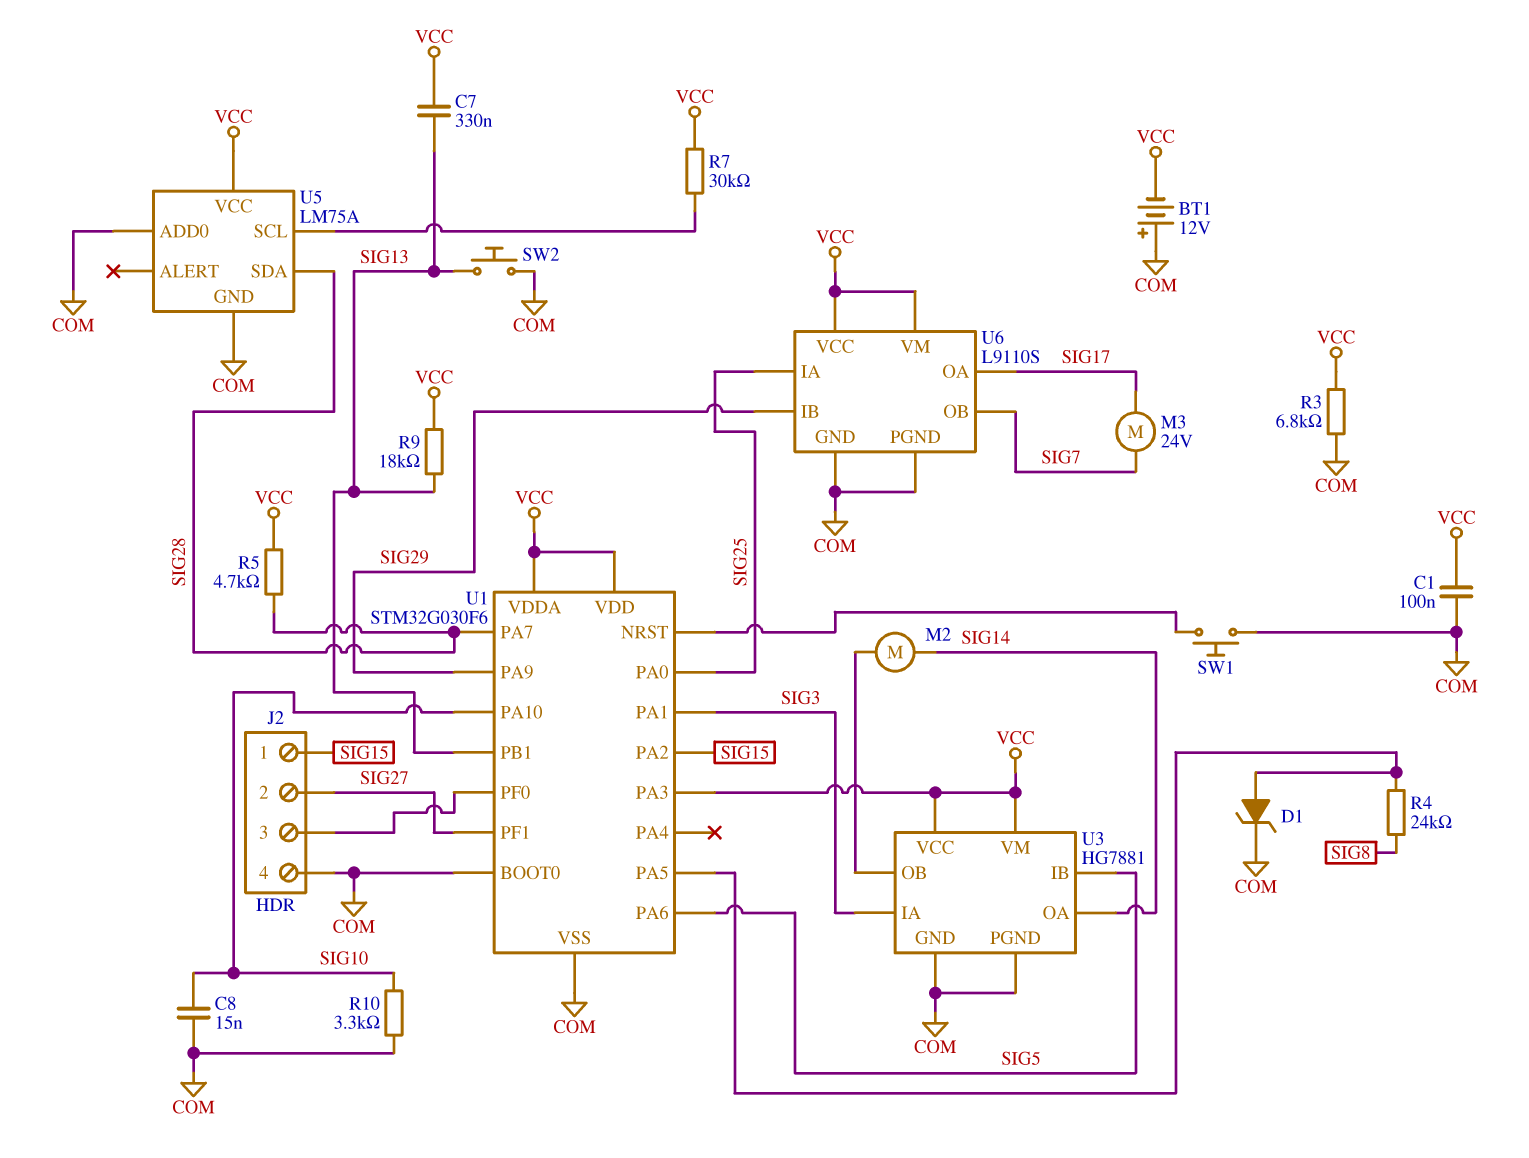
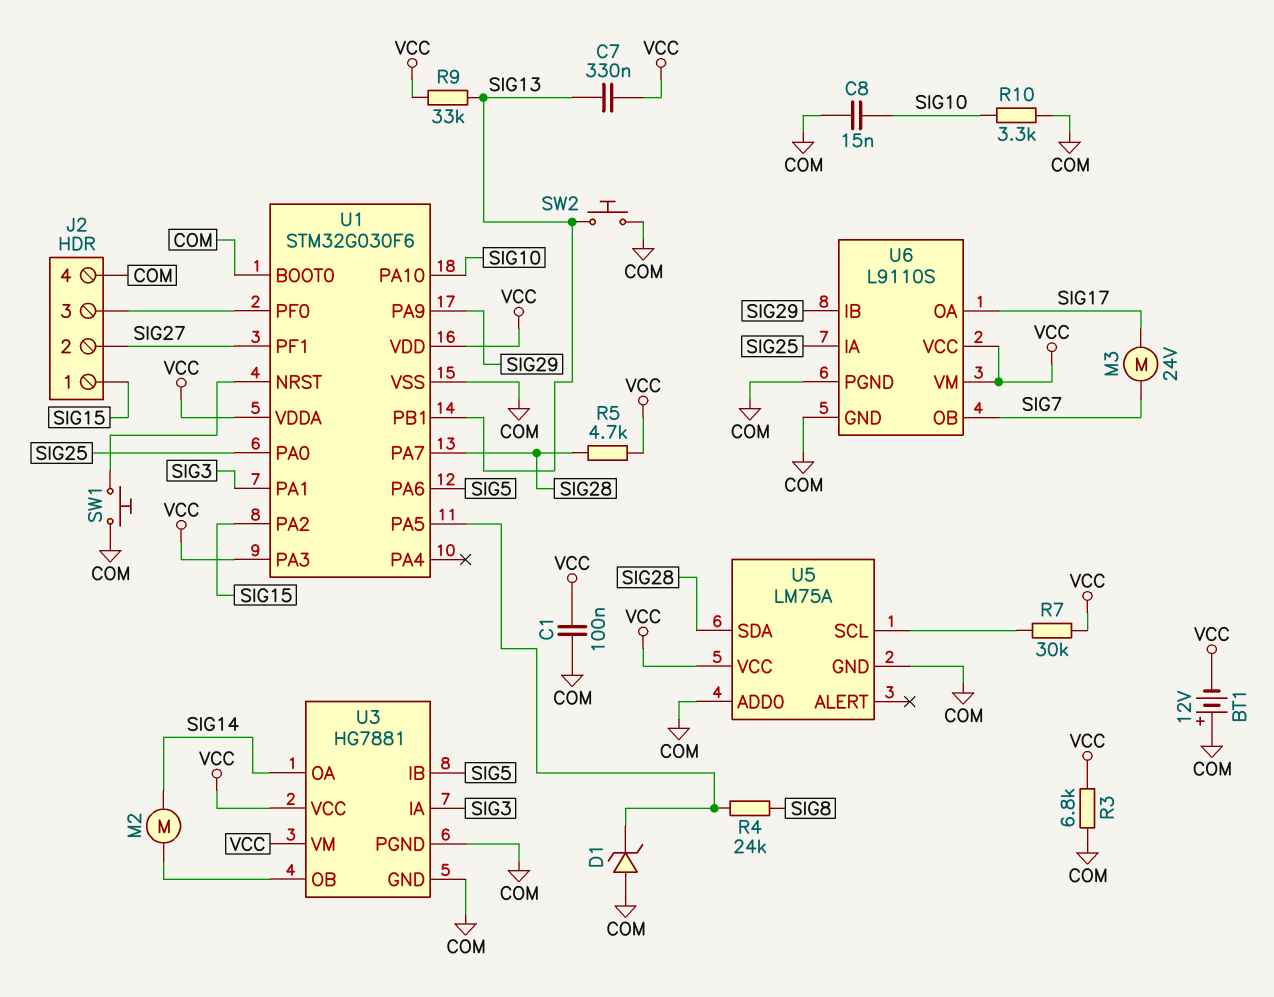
D1: zener (A U1/PA5, K COM) -> zener (A COM, K U1/PA5)
R9: 18k (SIG13, VCC) -> 33k (SIG13, VCC)

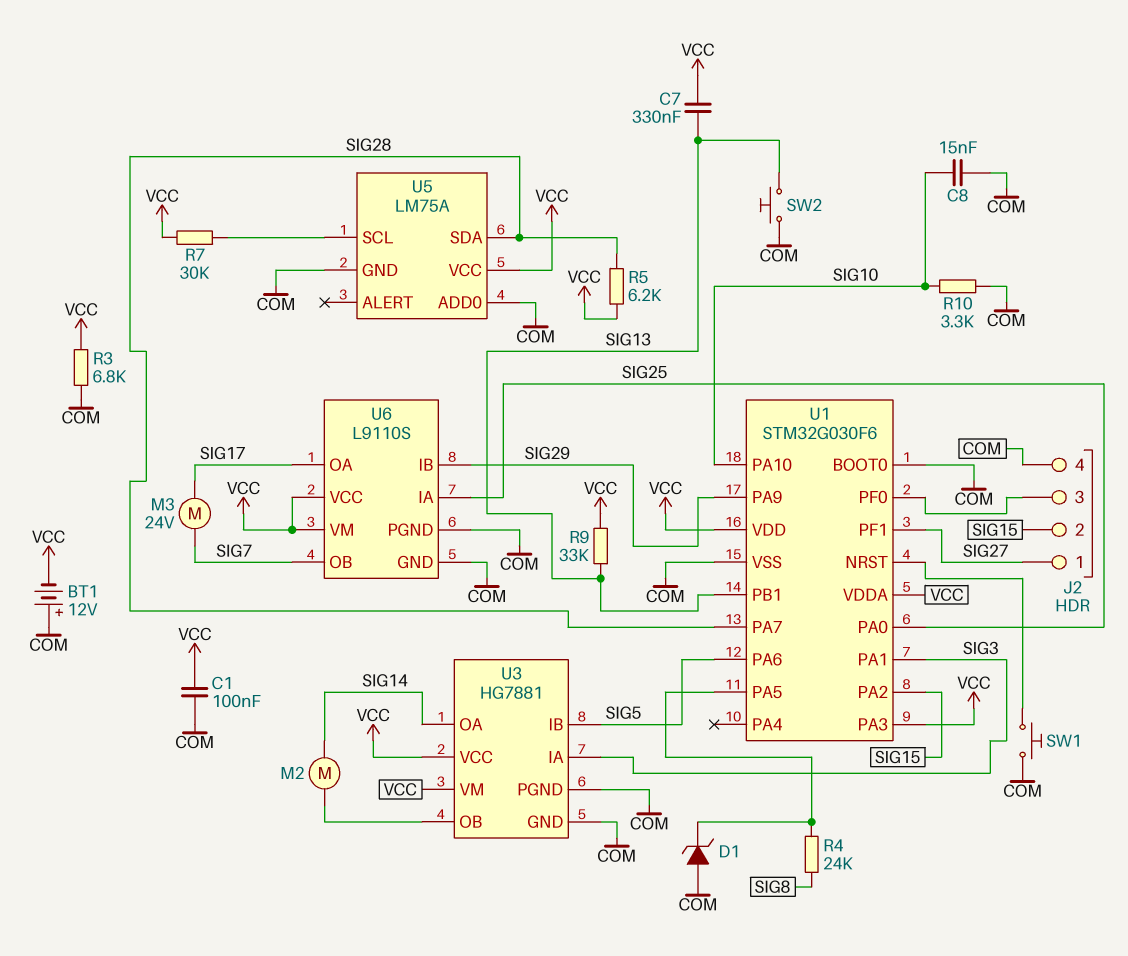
J2 pin 1: SIG15 -> SIG27
J2 pin 2: SIG27 -> SIG15
R5: 4.7k (SIG28, VCC) -> 6.2k (SIG28, VCC)

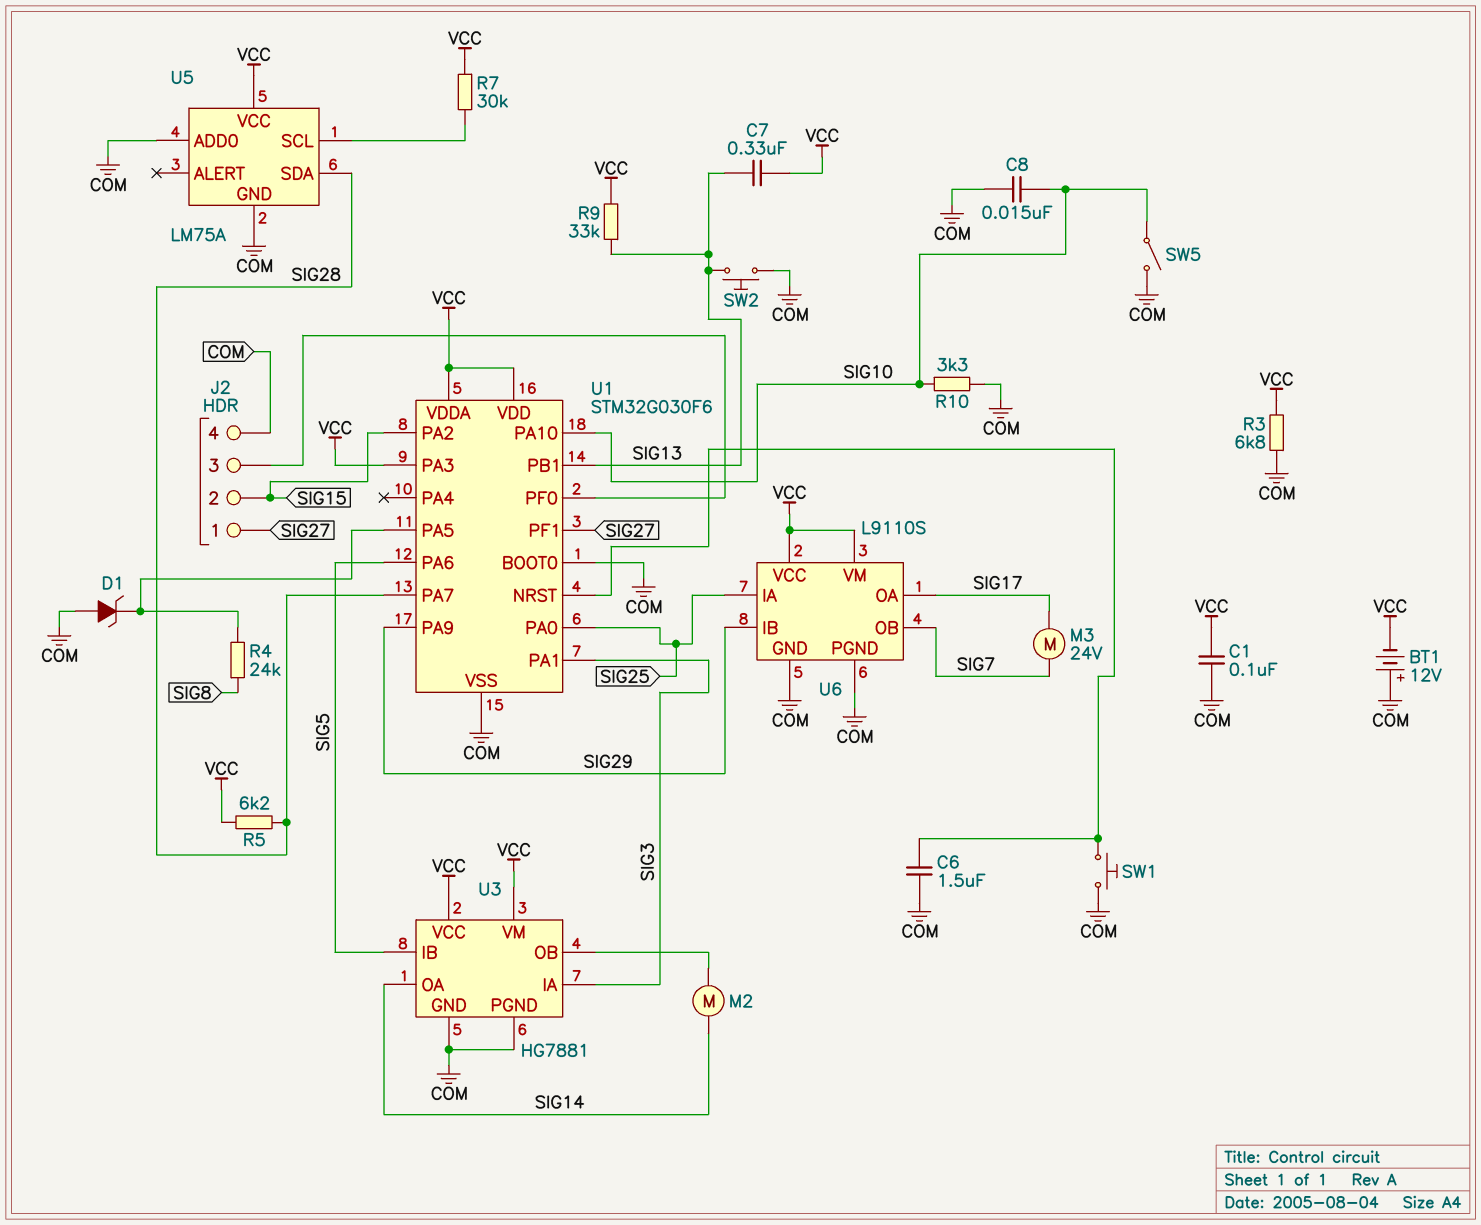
C6: none -> 1.5uF (COM, U1/NRST)
SW5: none -> switch (COM, SIG10)

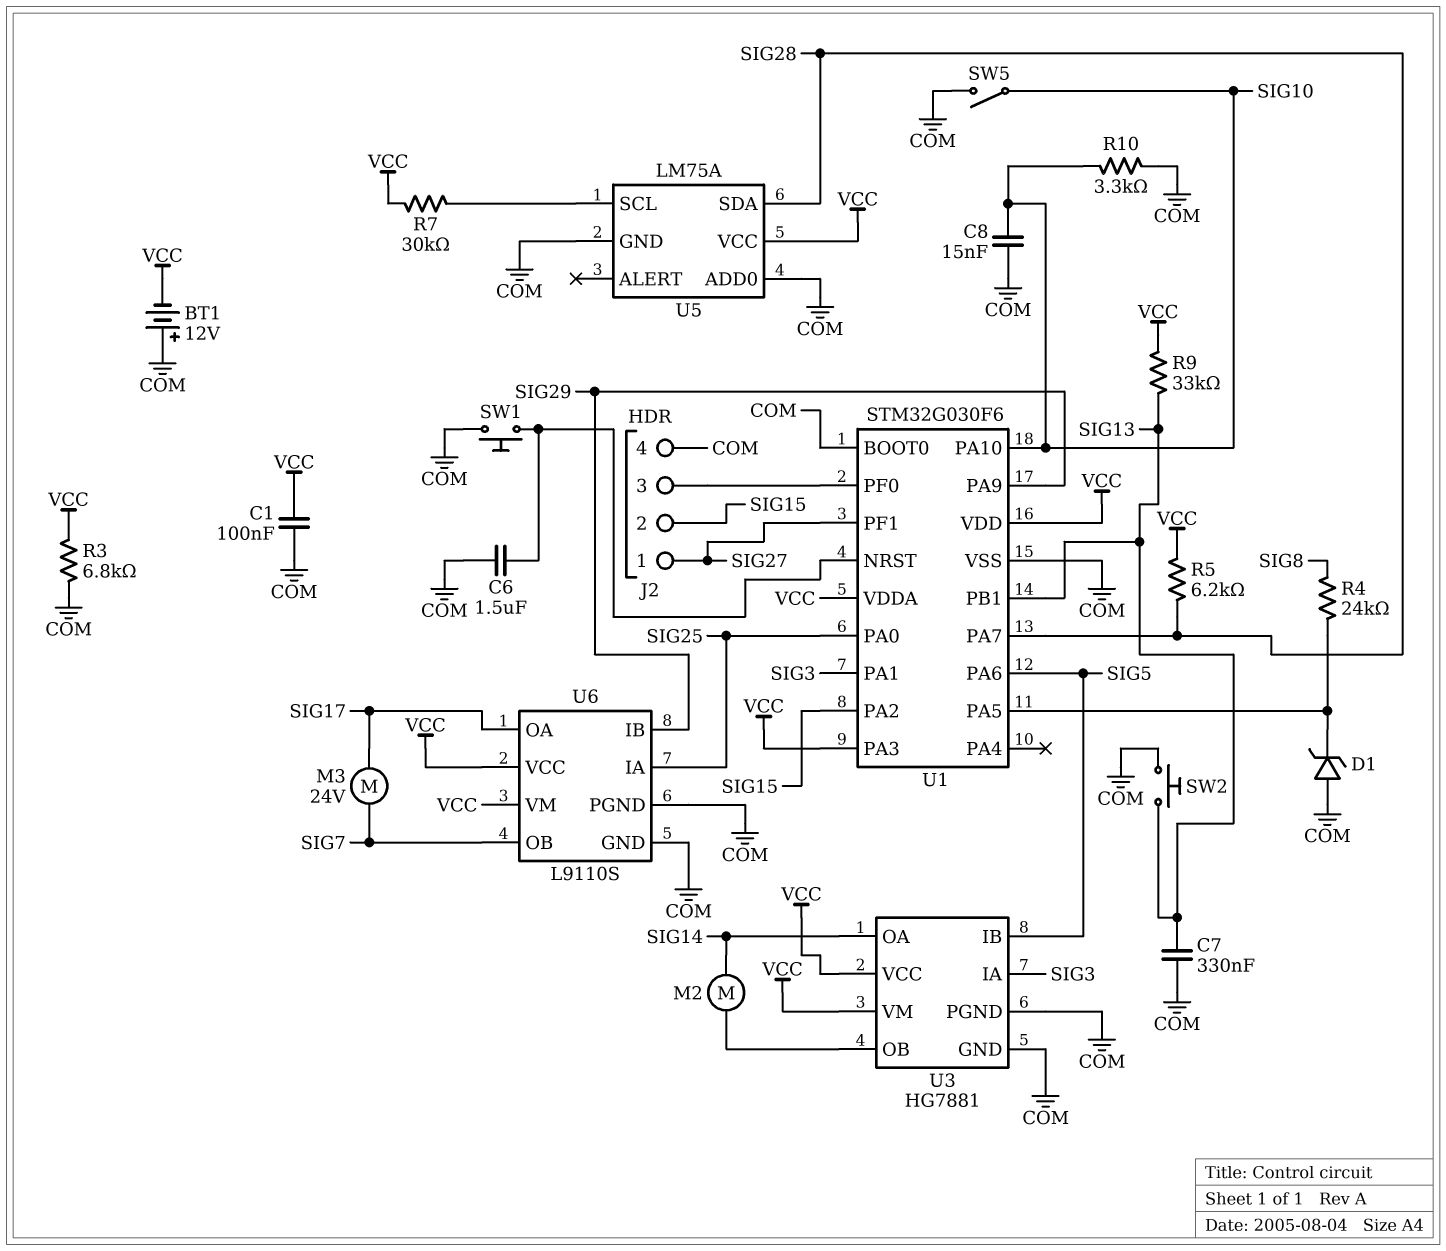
C7: 330nF (SIG13, VCC) -> 330nF (COM, SIG13)

